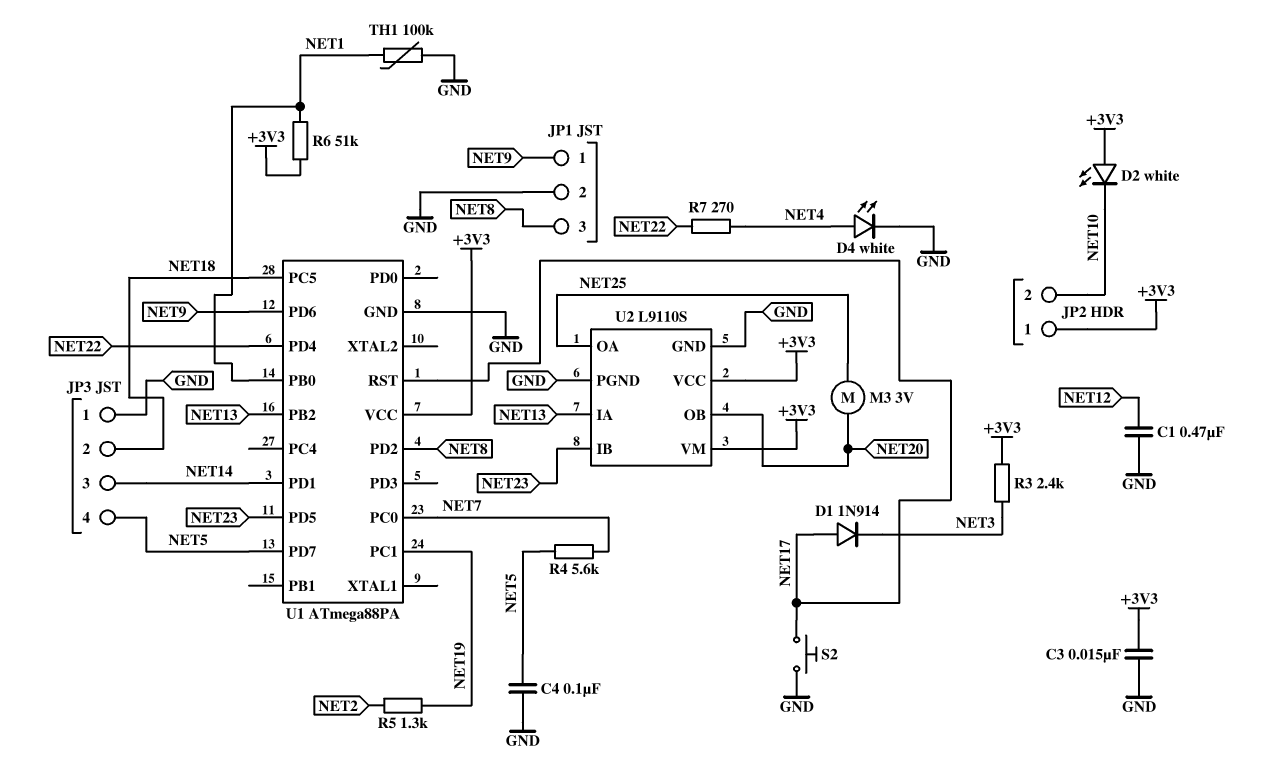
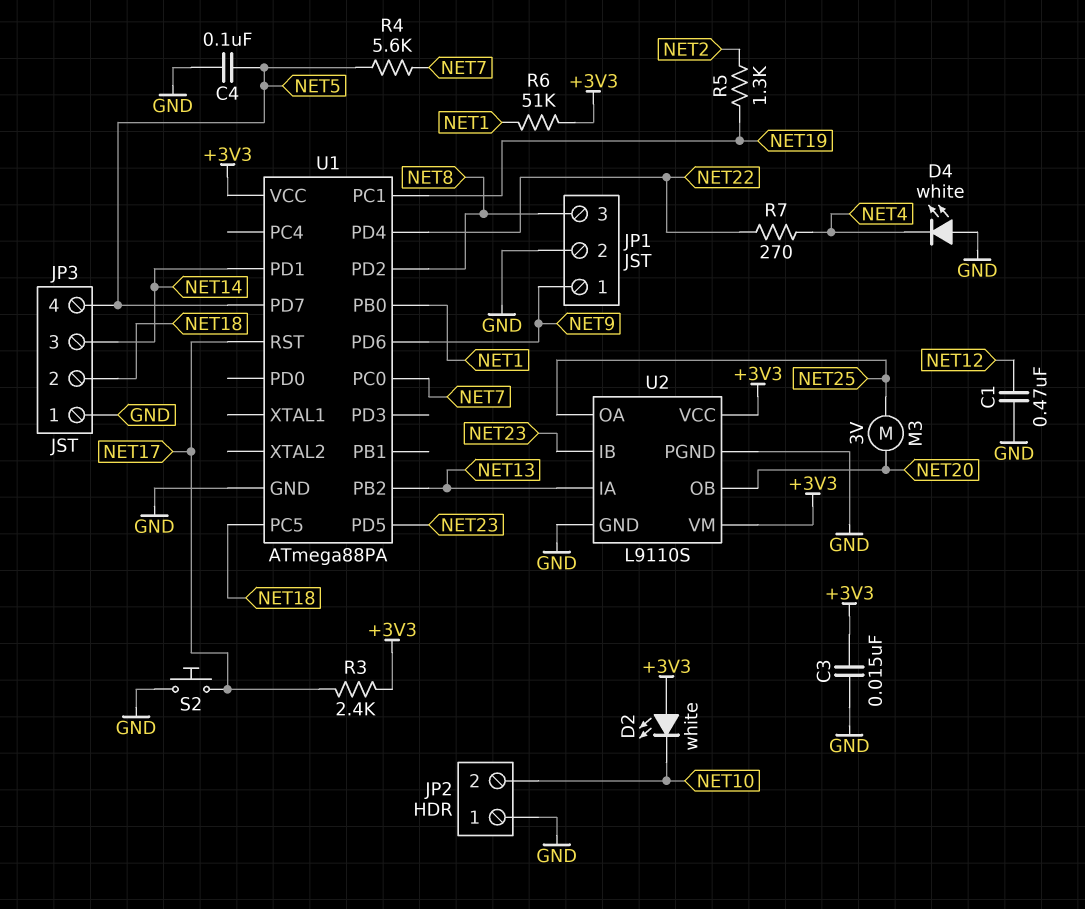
D1: diode 1N914 (A NET17, K NET3) -> none
D4: LED white (A NET4, K GND) -> LED white (A GND, K NET4)
JP2 pin 1: +3V3 -> GND
R3: 2.4k (+3V3, NET3) -> 2.4k (+3V3, NET17)
TH1: 100k (GND, NET1) -> none

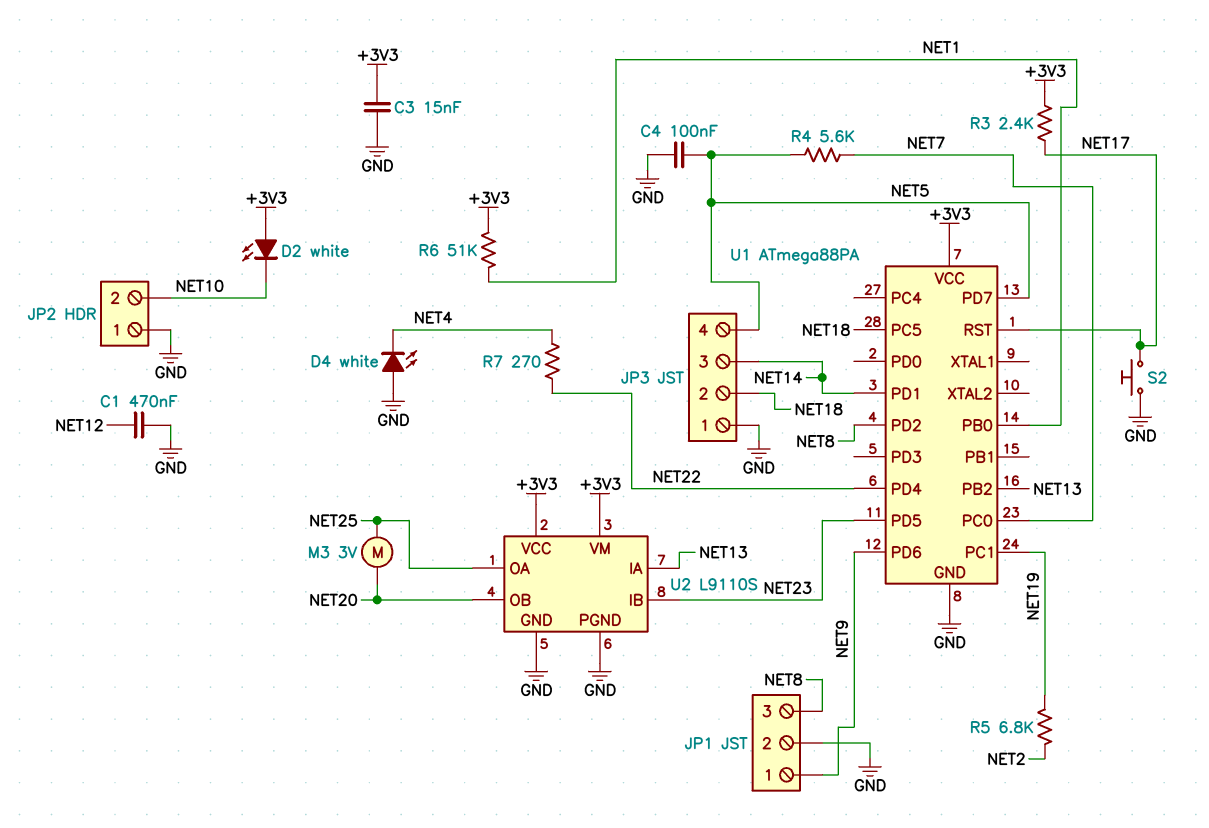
R5: 1.3k (NET2, NET19) -> 6.8k (NET2, NET19)

